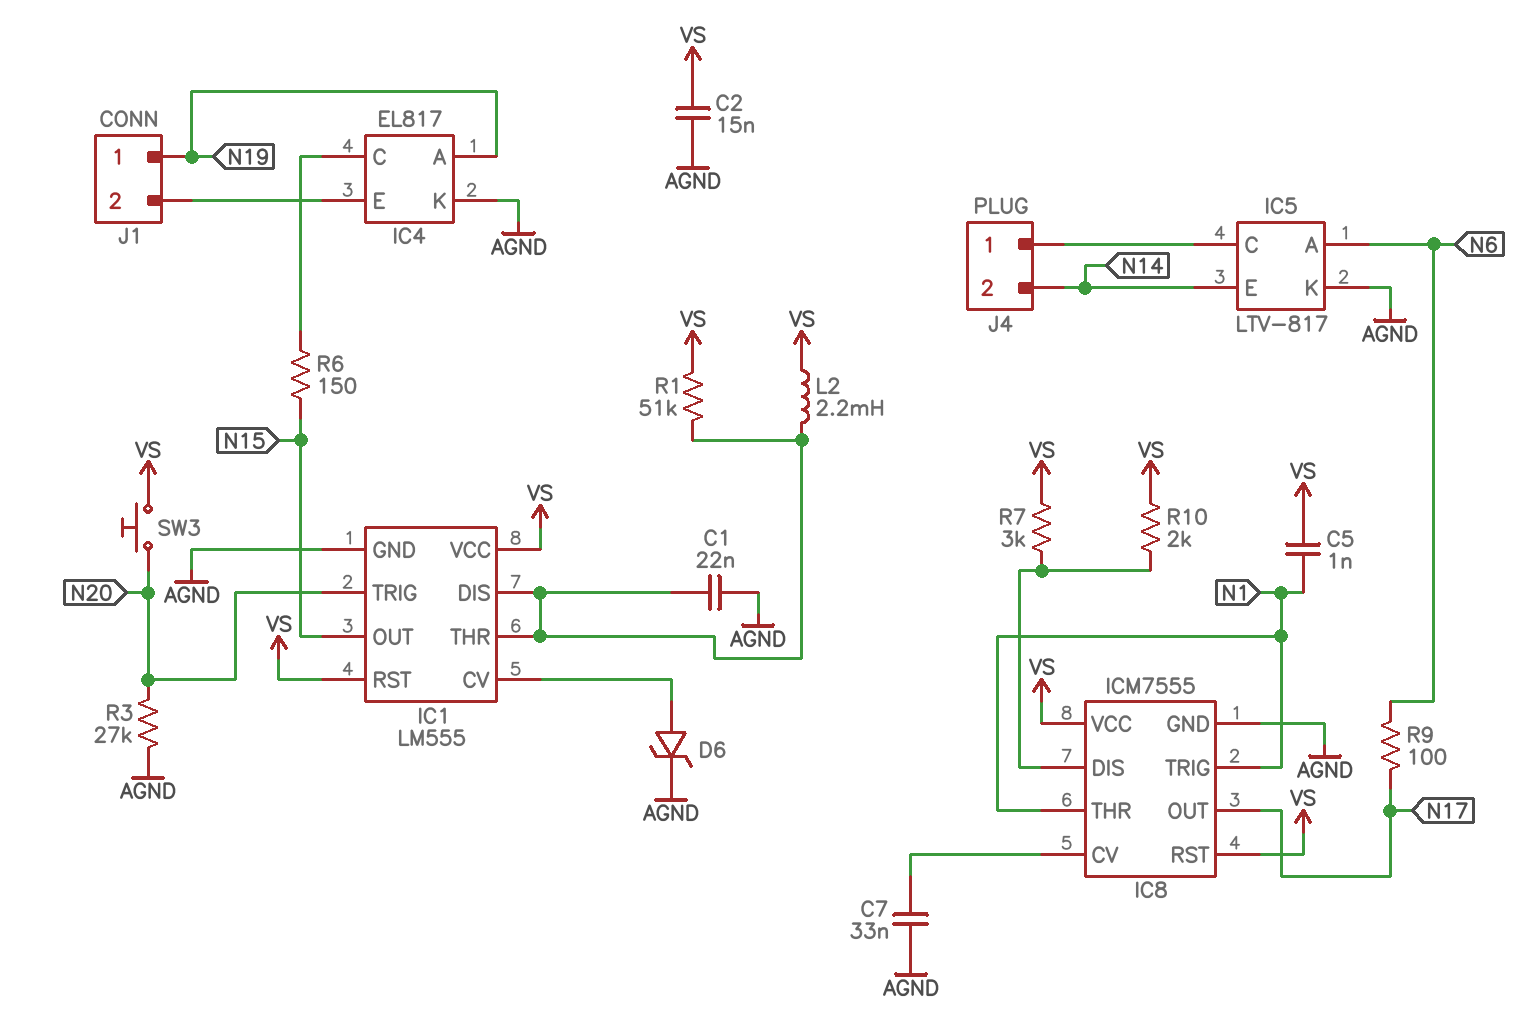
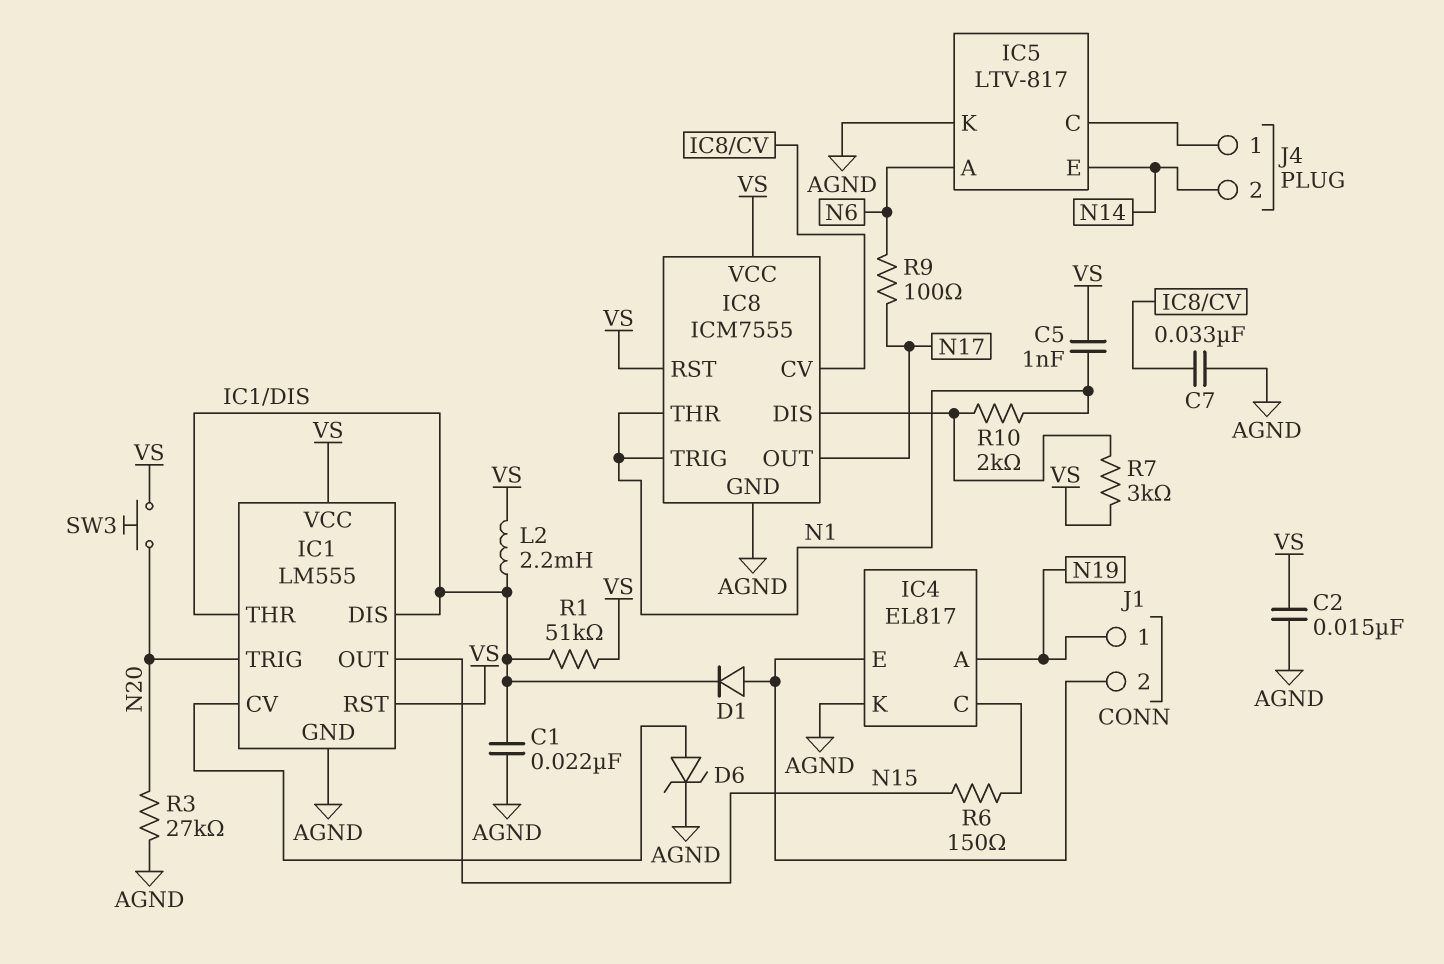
D1: none -> diode (A IC4/E, K IC1/DIS)
R10: 2k (IC8/DIS, VS) -> 2k (IC8/DIS, N1)

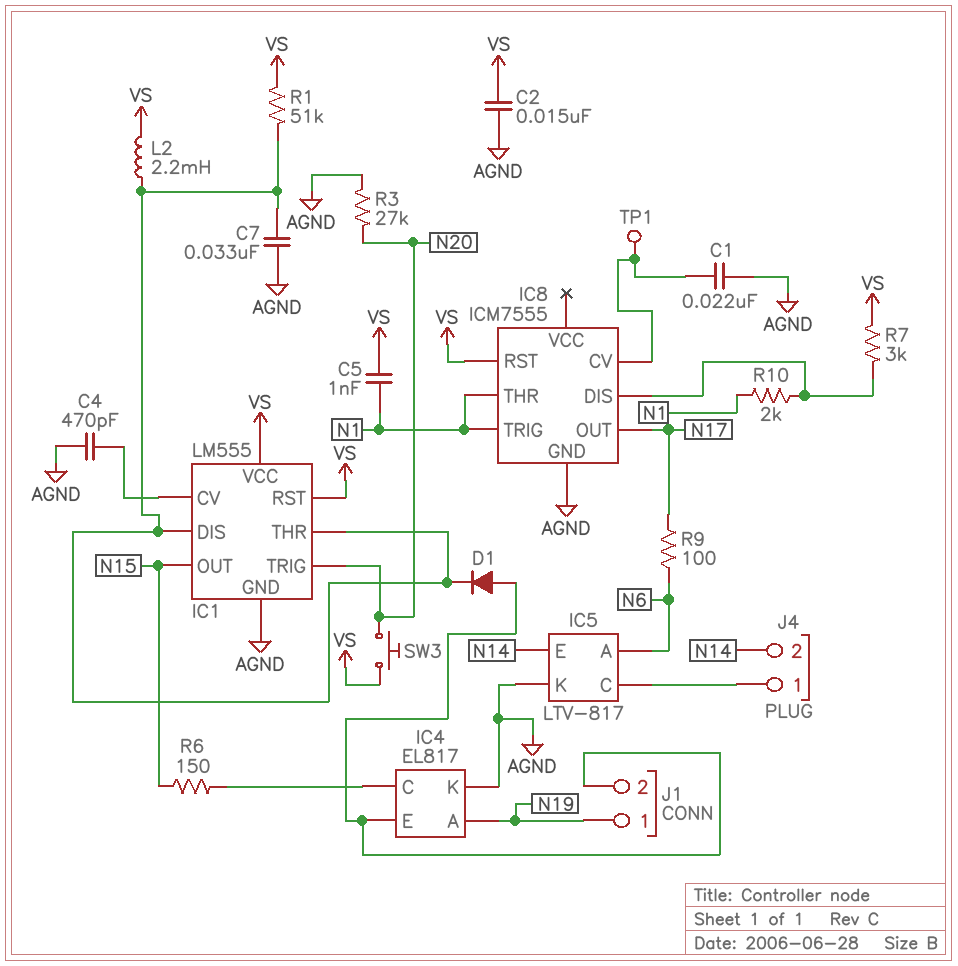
C1: 22nF (AGND, IC1/DIS) -> 22nF (AGND, IC8/CV)
C4: none -> 470pF (AGND, IC1/CV)
C7: 33nF (AGND, IC8/CV) -> 33nF (AGND, IC1/DIS)
D6: zener (A IC1/CV, K AGND) -> none
IC8 pin VCC: VS -> none
TP1: none -> test point (IC8/CV)

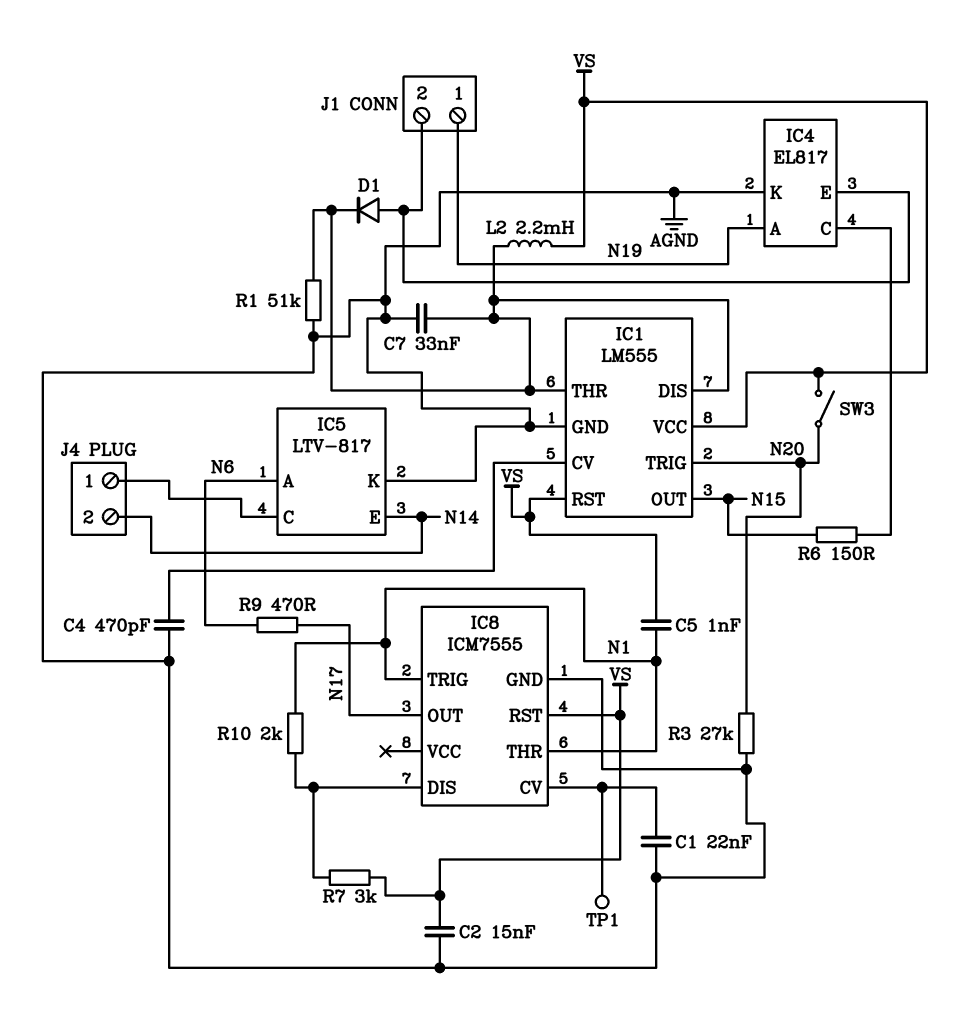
R1: 51k (IC1/DIS, VS) -> 51k (AGND, IC1/DIS)
R9: 100 (N6, N17) -> 470 (N6, N17)
SW3: button (N20, VS) -> switch (N20, VS)

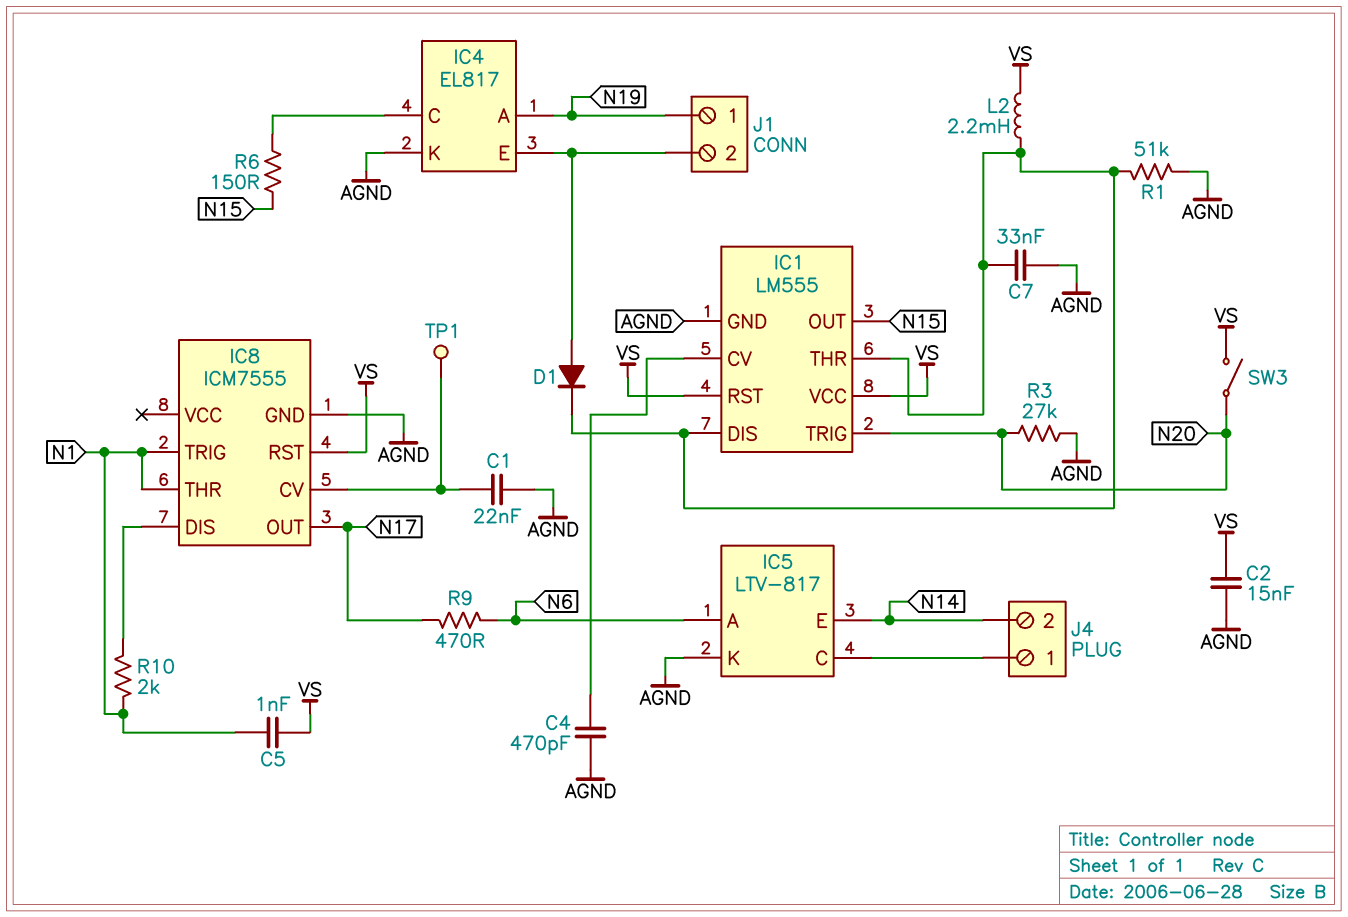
R7: 3k (IC8/DIS, VS) -> none

